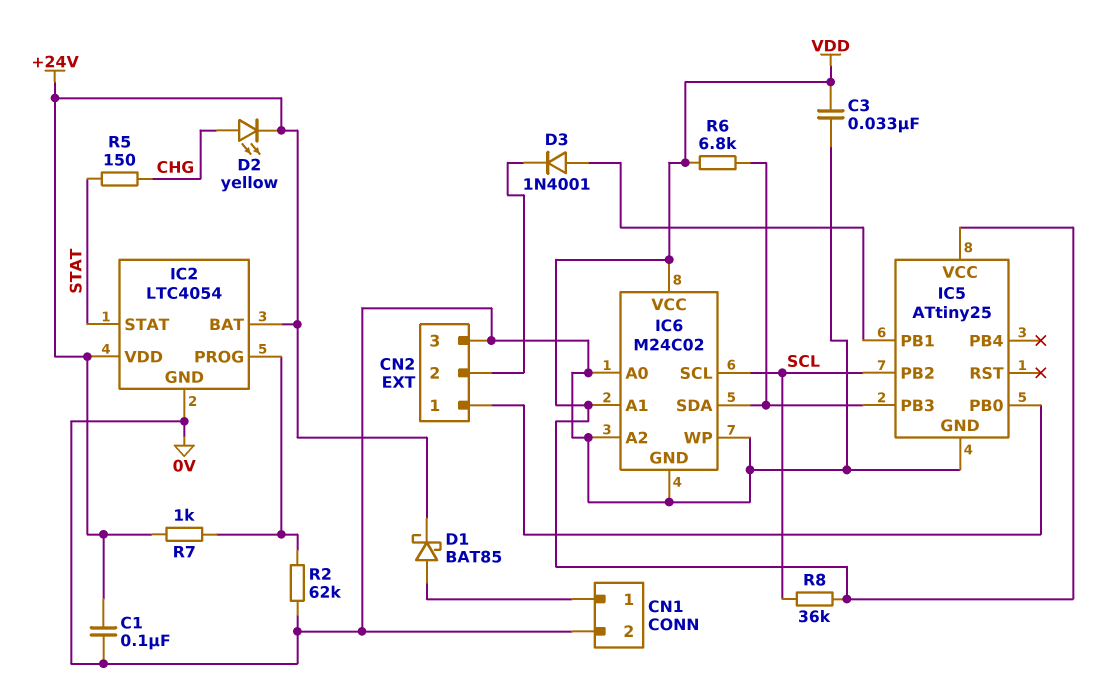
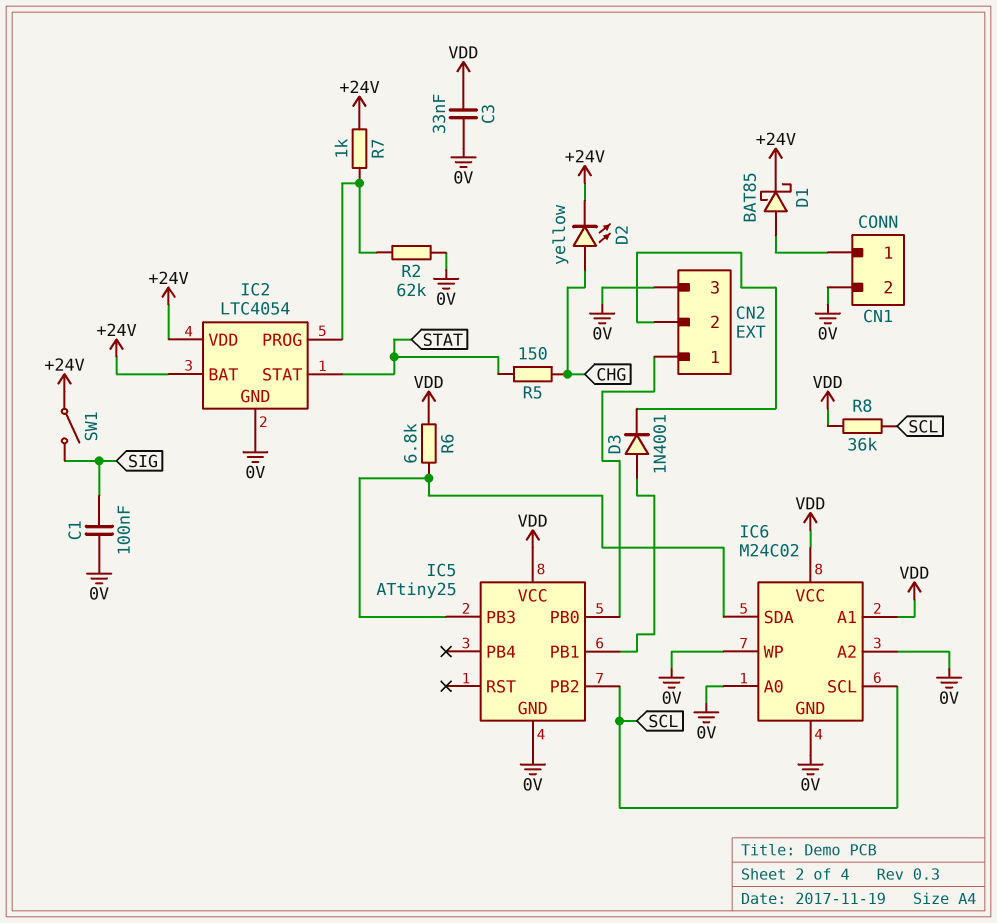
C1: 100nF (+24V, 0V) -> 100nF (0V, SIG)
SW1: none -> switch (+24V, SIG)

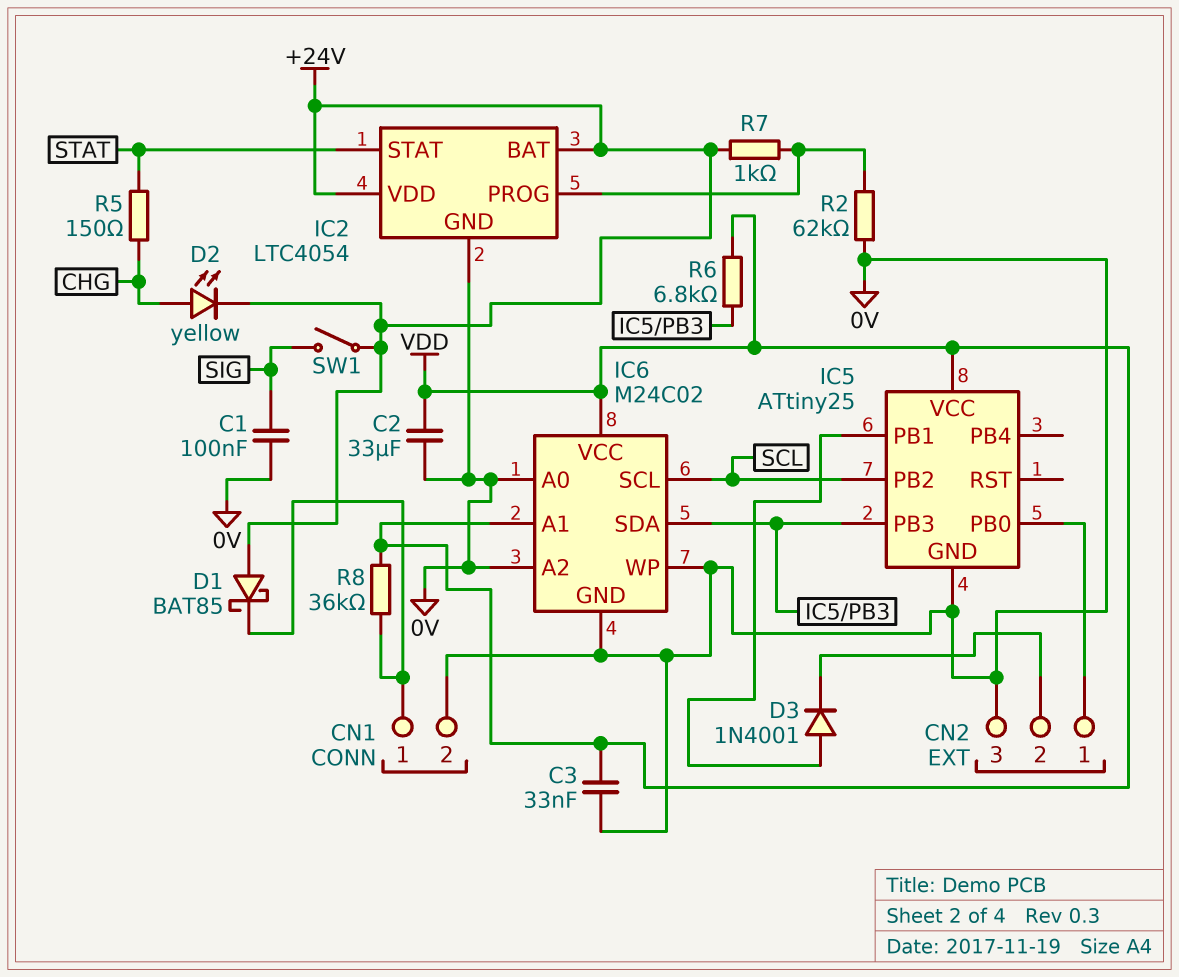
C2: none -> 33uF (0V, VDD)
D1: schottky BAT85 (A CN1/1, K +24V) -> schottky BAT85 (A +24V, K CN1/1)
R8: 36k (SCL, VDD) -> 36k (CN1/1, VDD)

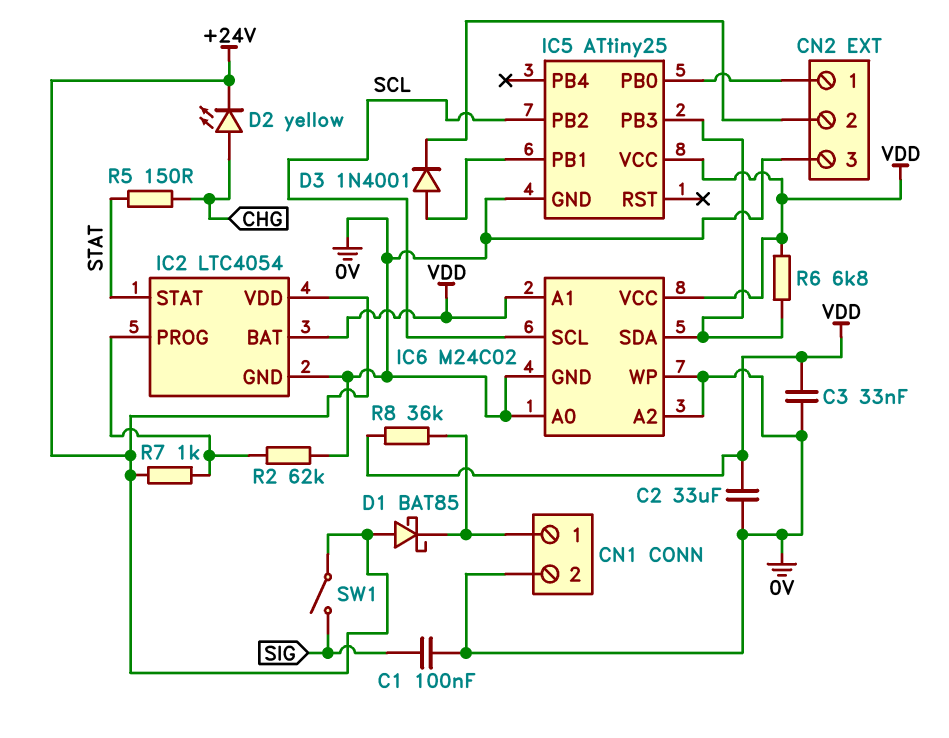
IC2 pin BAT: +24V -> VDD

